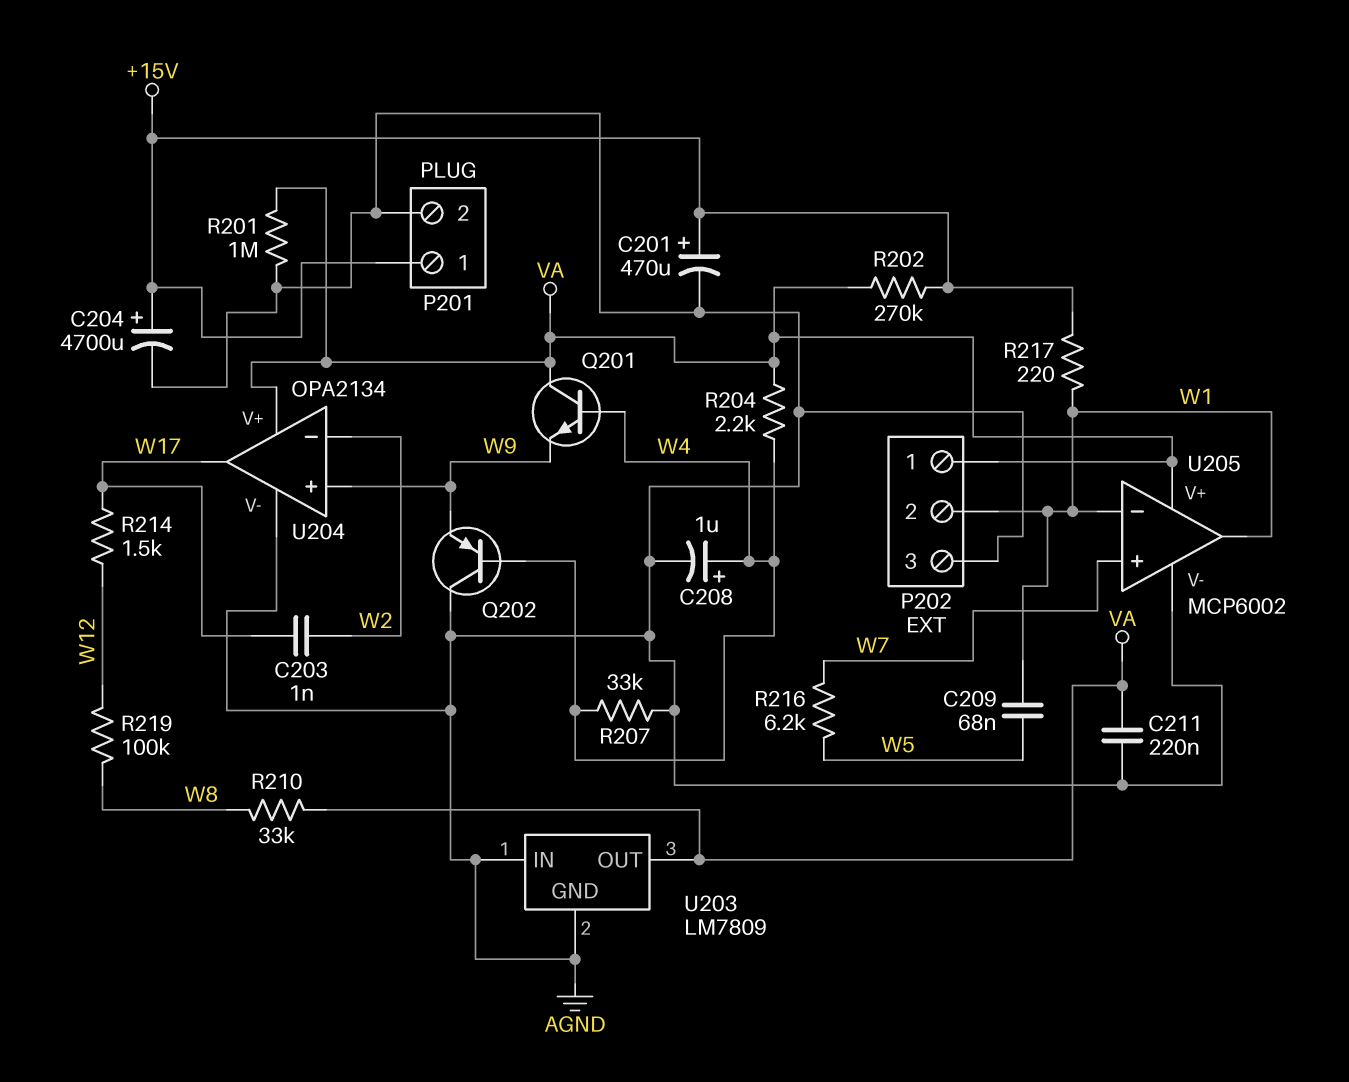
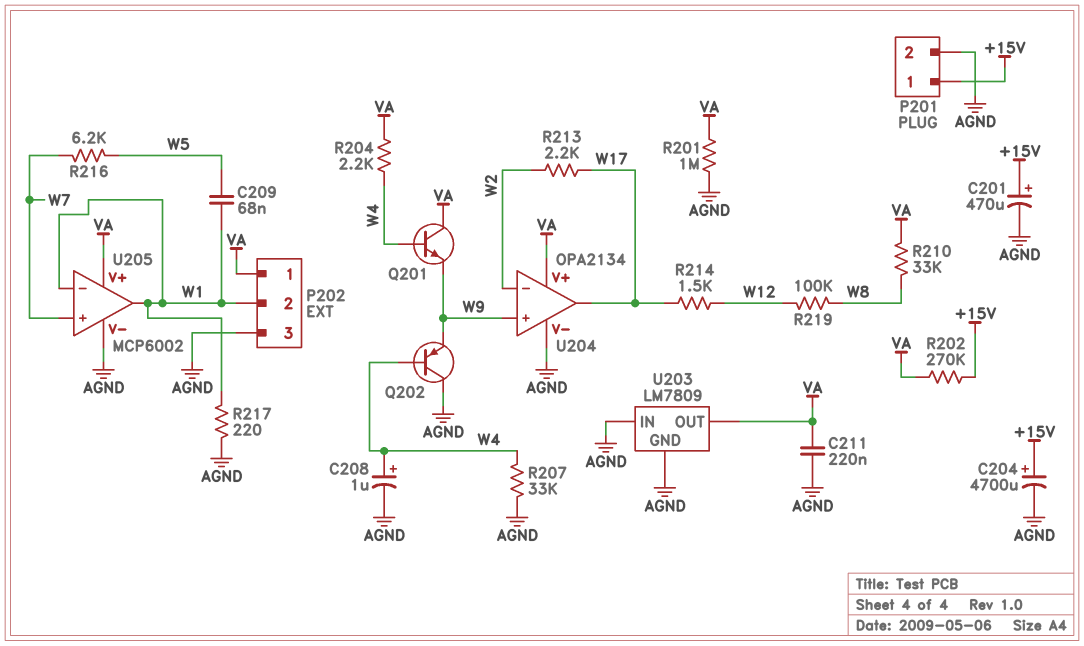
C203: 1nF (W2, W17) -> none
R213: none -> 2.2k (W2, W17)
R217: 220 (+15V, W1) -> 220 (AGND, W1)

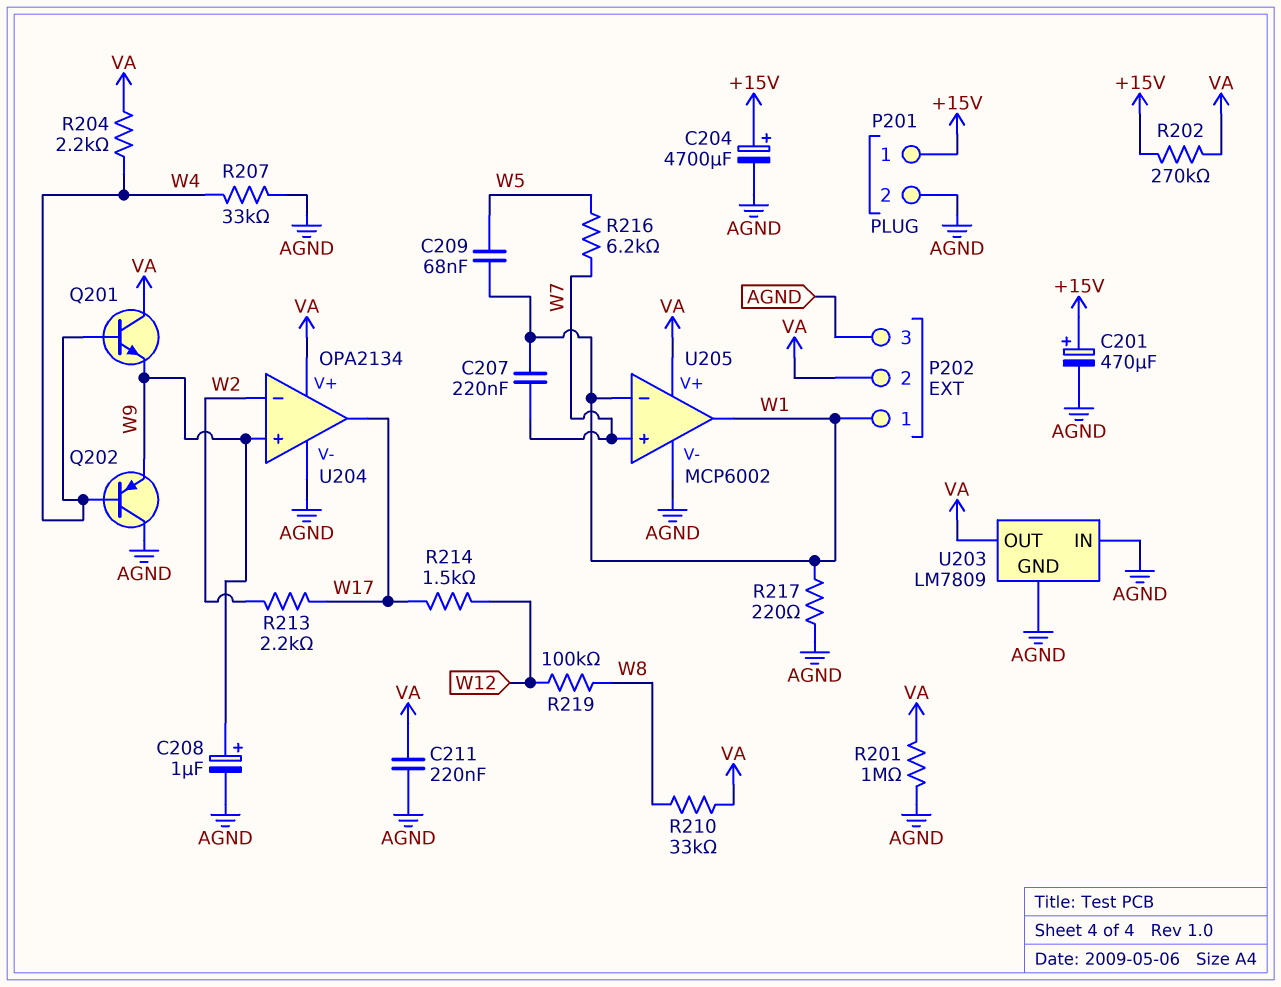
C207: none -> 220nF (W1, W7)
C208: 1uF (plus W4, minus AGND) -> 1uF (plus W9, minus AGND)
P202 pin 1: VA -> W1
P202 pin 2: W1 -> VA

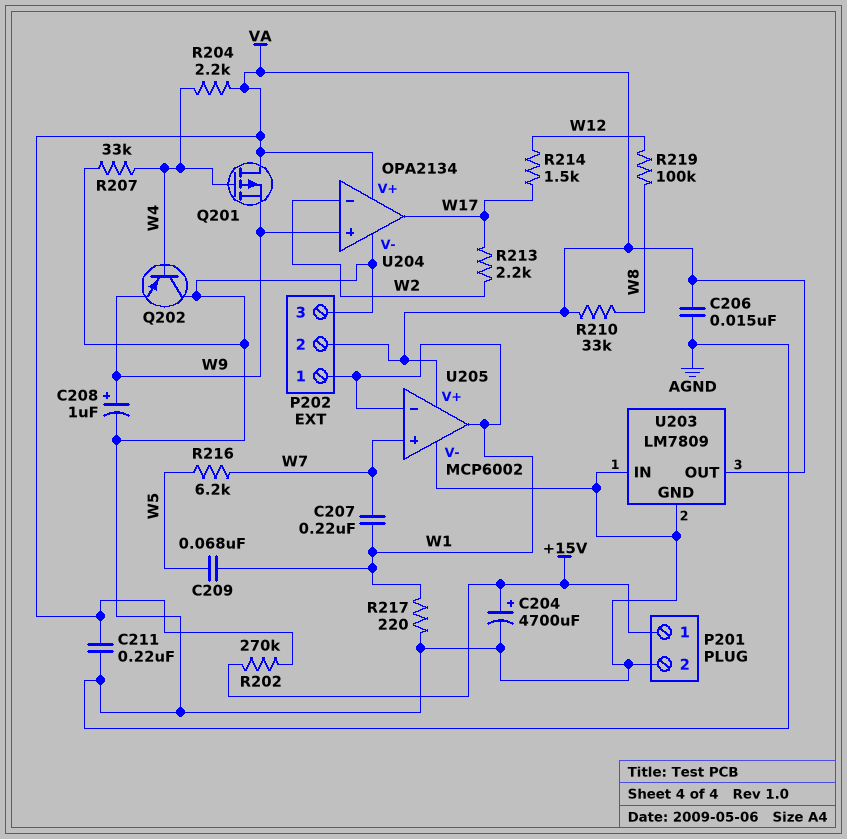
C201: 470uF (plus +15V, minus AGND) -> none
C206: none -> 15nF (AGND, VA)
Q201: NPN (B W4, C VA, E W9) -> PMOS (G W4, D VA, S W9)
R201: 1M (AGND, VA) -> none

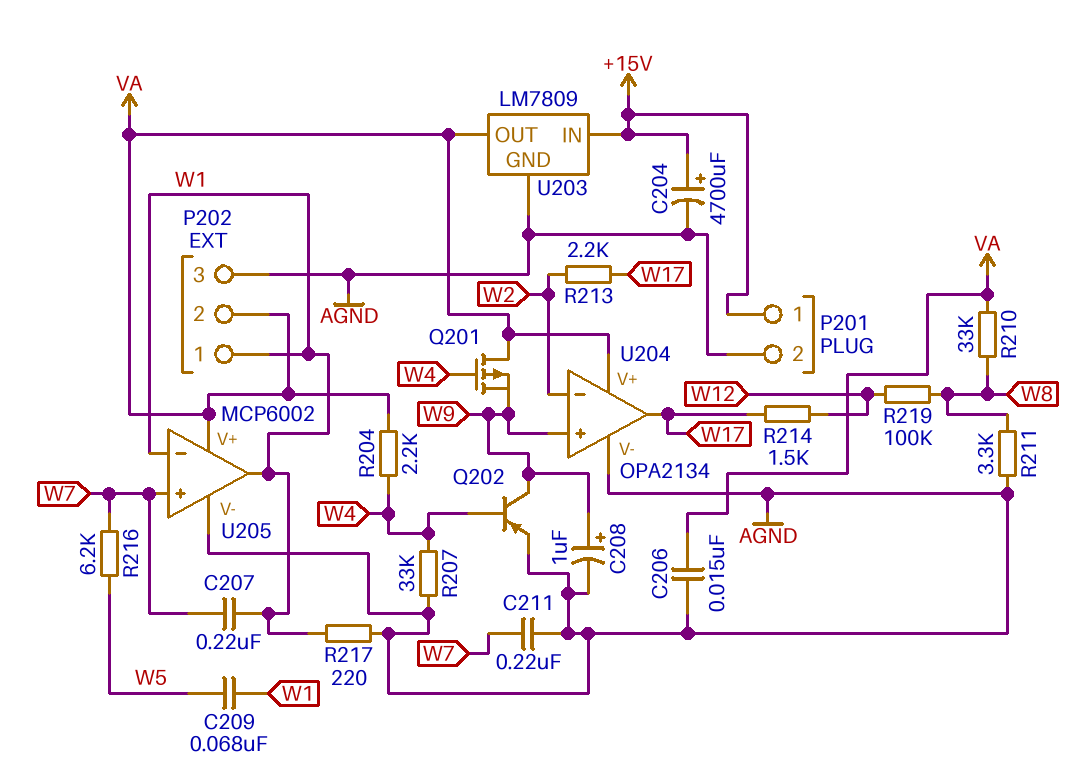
C211: 220nF (AGND, VA) -> 220nF (AGND, W7)
Q202: PNP (B W4, C AGND, E W9) -> PNP (B W4, C W9, E AGND)
R202: 270k (+15V, VA) -> none
R211: none -> 3.3k (AGND, W8)
U203 pin IN: AGND -> +15V

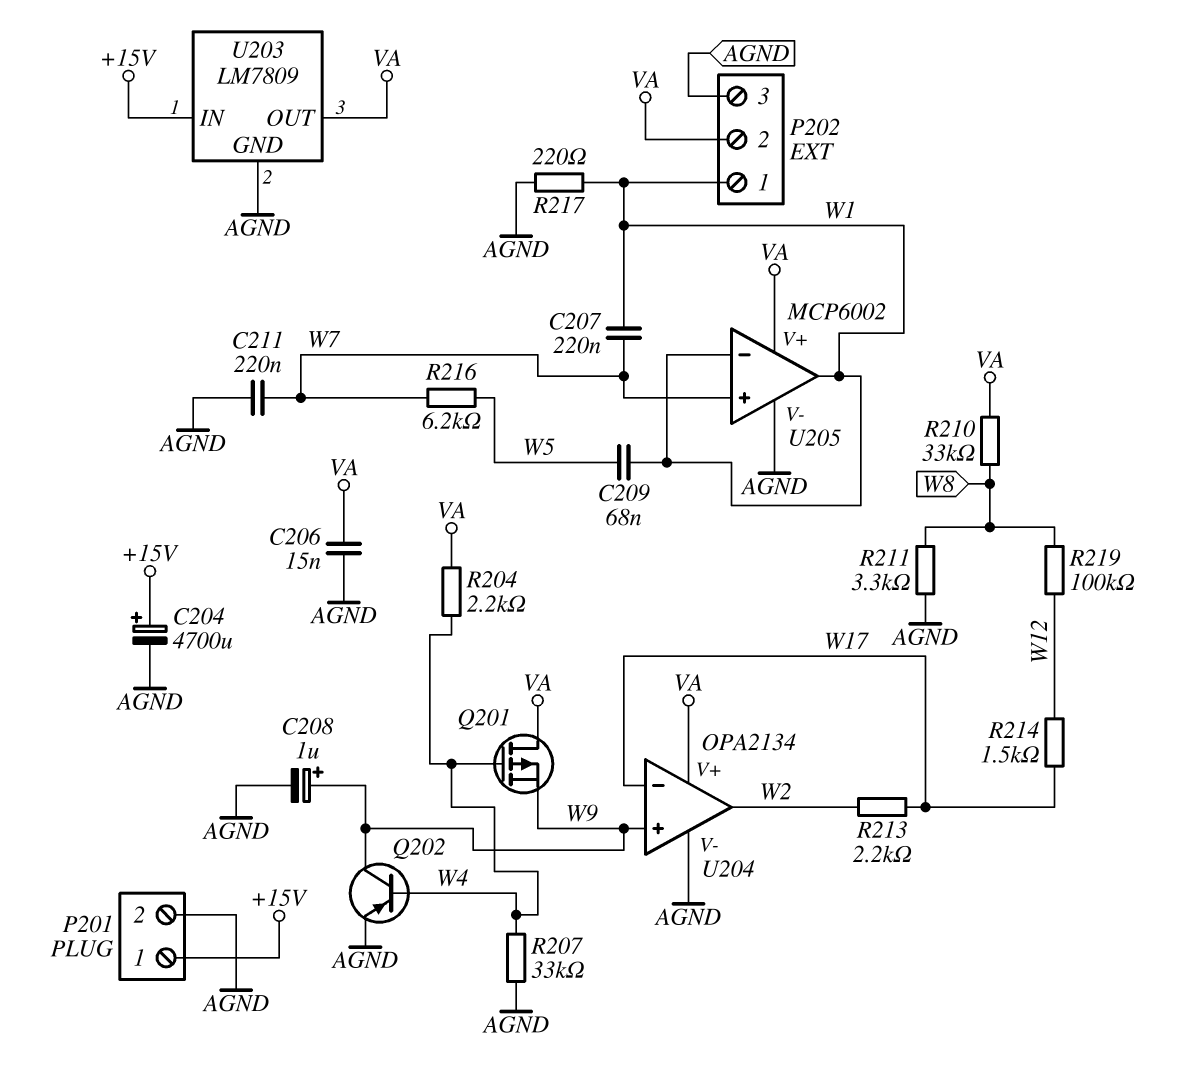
U204 pin in-: W2 -> W17
U204 pin out: W17 -> W2

